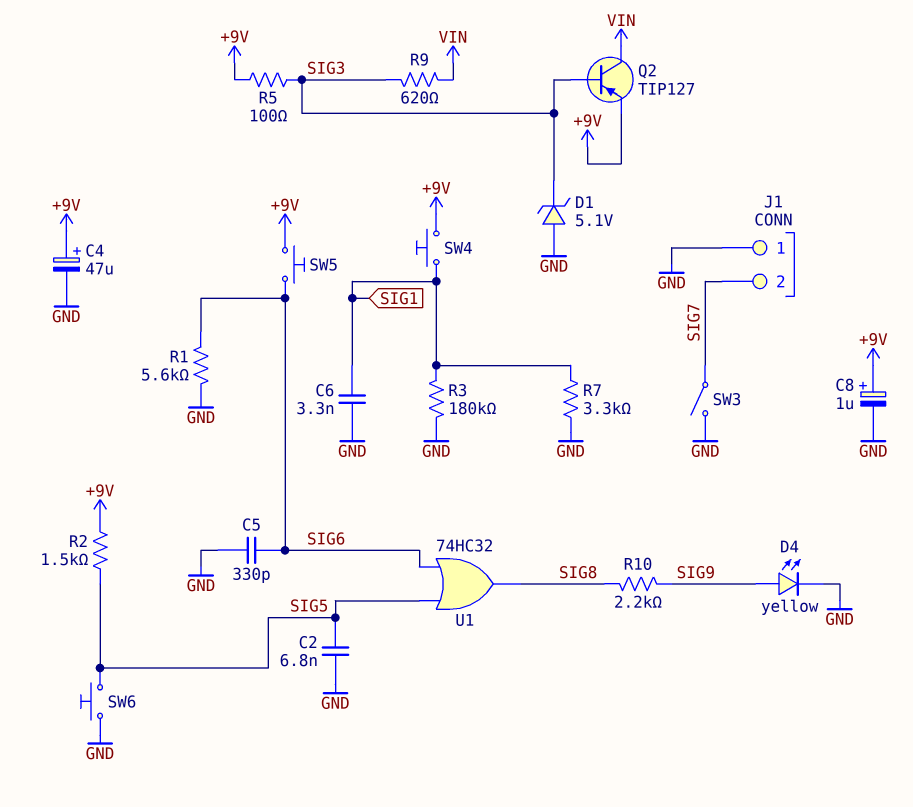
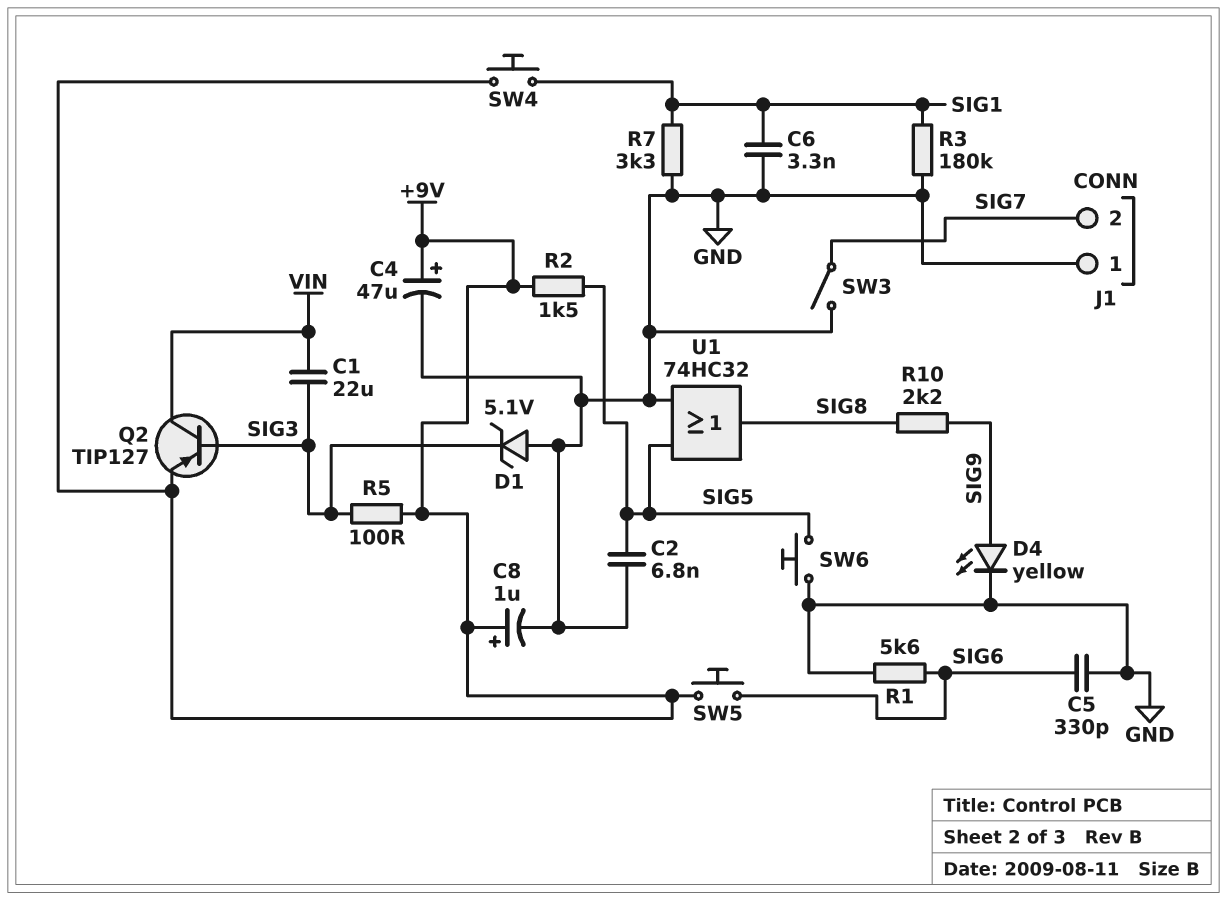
C1: none -> 22uF (SIG3, VIN)
R9: 620 (SIG3, VIN) -> none
U1: OR 74HC32 (in SIG5, in SIG6, out SIG8) -> OR 74HC32 (in GND, in SIG5, out SIG8)

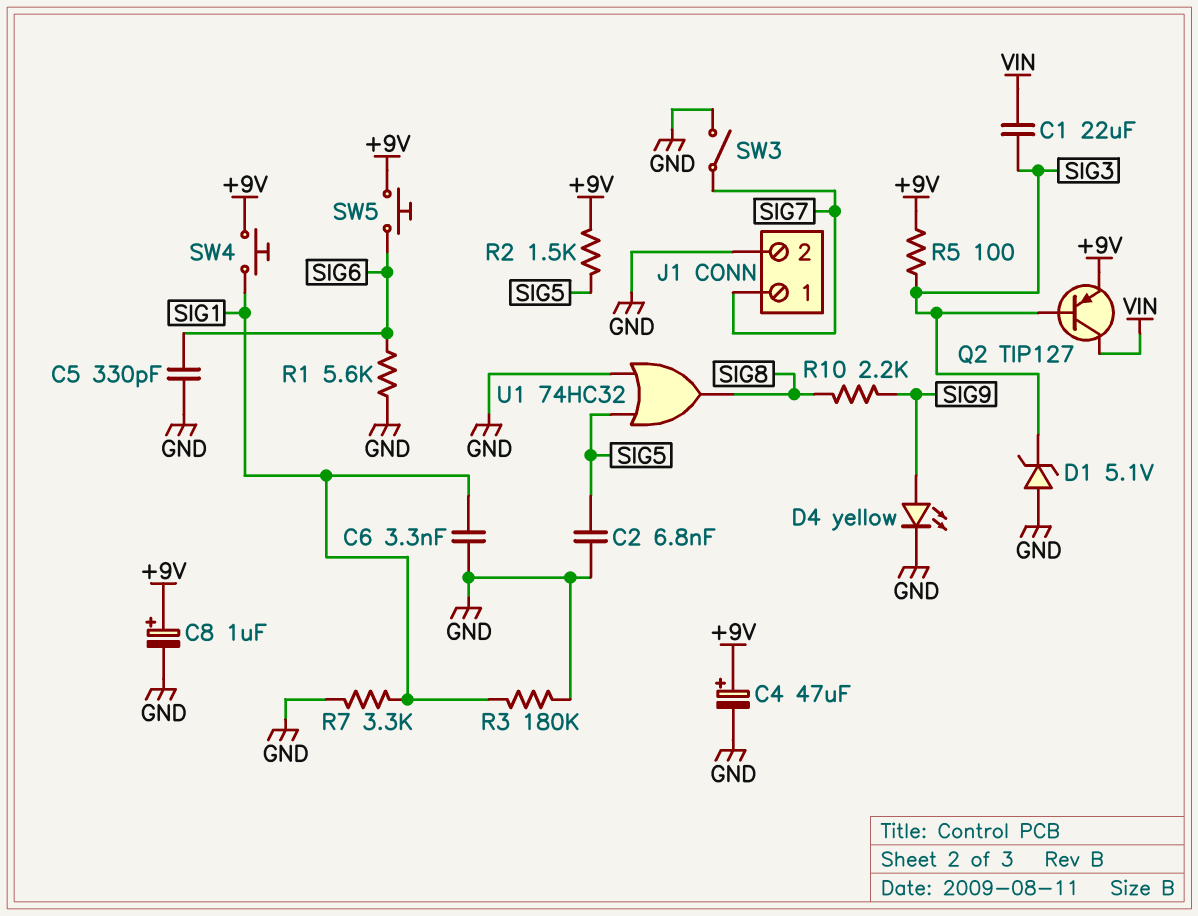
J1 pin 1: GND -> SIG7
J1 pin 2: SIG7 -> GND
SW6: button (GND, SIG5) -> none

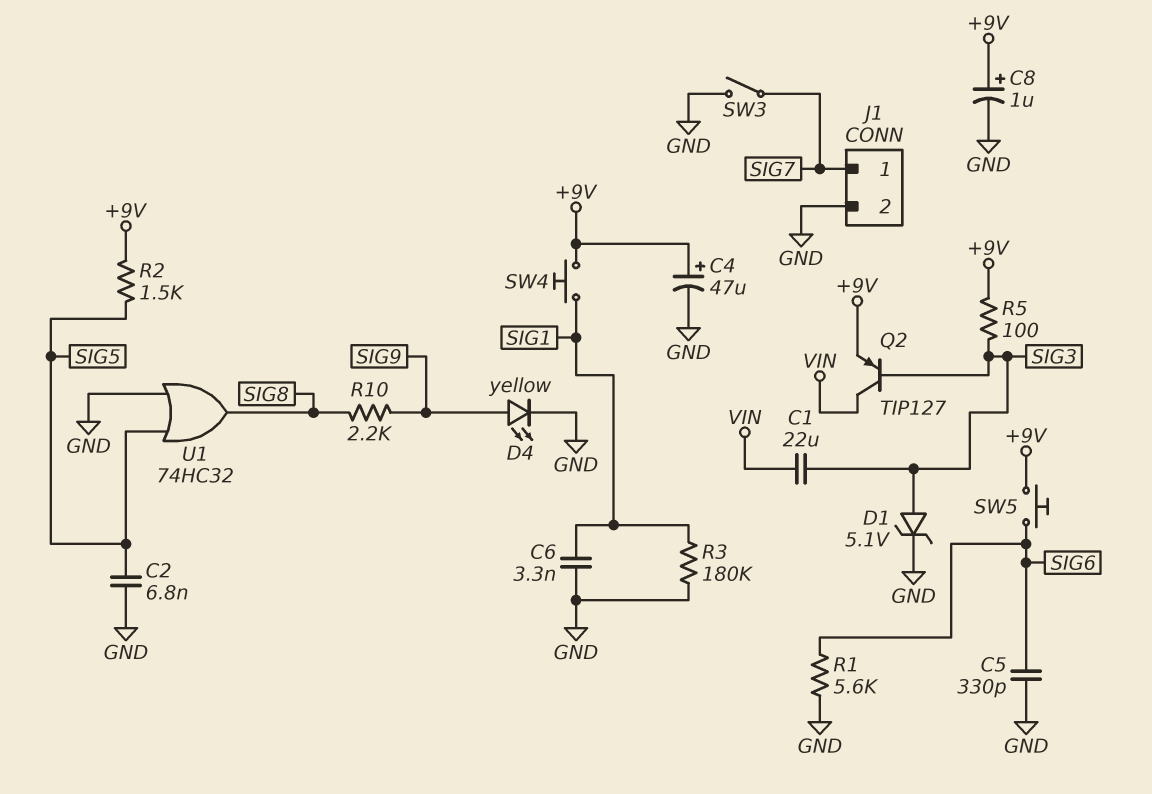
D1: zener 5.1V (A GND, K SIG3) -> zener 5.1V (A SIG3, K GND)
R7: 3.3k (GND, SIG1) -> none

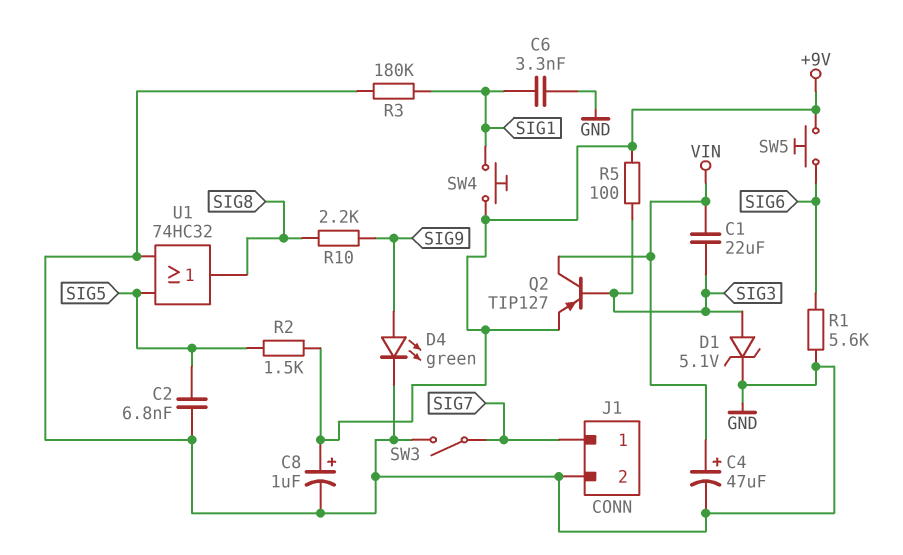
C4: 47uF (plus +9V, minus GND) -> 47uF (plus VIN, minus GND)
C5: 330pF (GND, SIG6) -> none
D4: LED yellow (A SIG9, K GND) -> LED green (A SIG9, K GND)

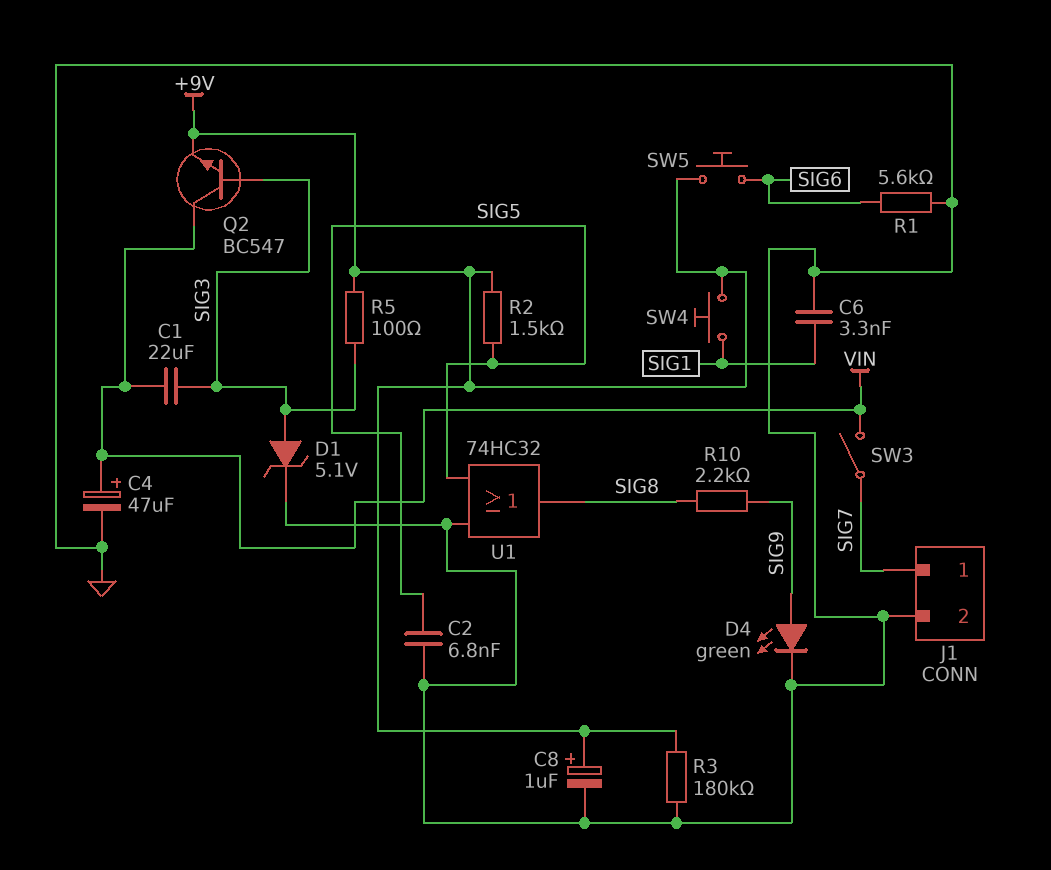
Q2: PNP TIP127 (B SIG3, C VIN, E +9V) -> NPN BC547 (B SIG3, C VIN, E +9V)
R3: 180k (GND, SIG1) -> 180k (+9V, GND)
SW3: switch (GND, SIG7) -> switch (SIG7, VIN)

